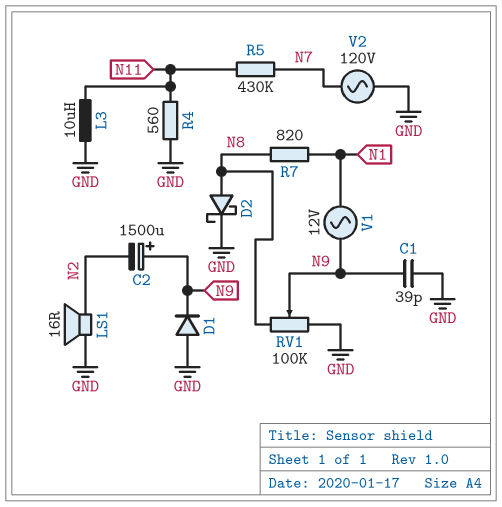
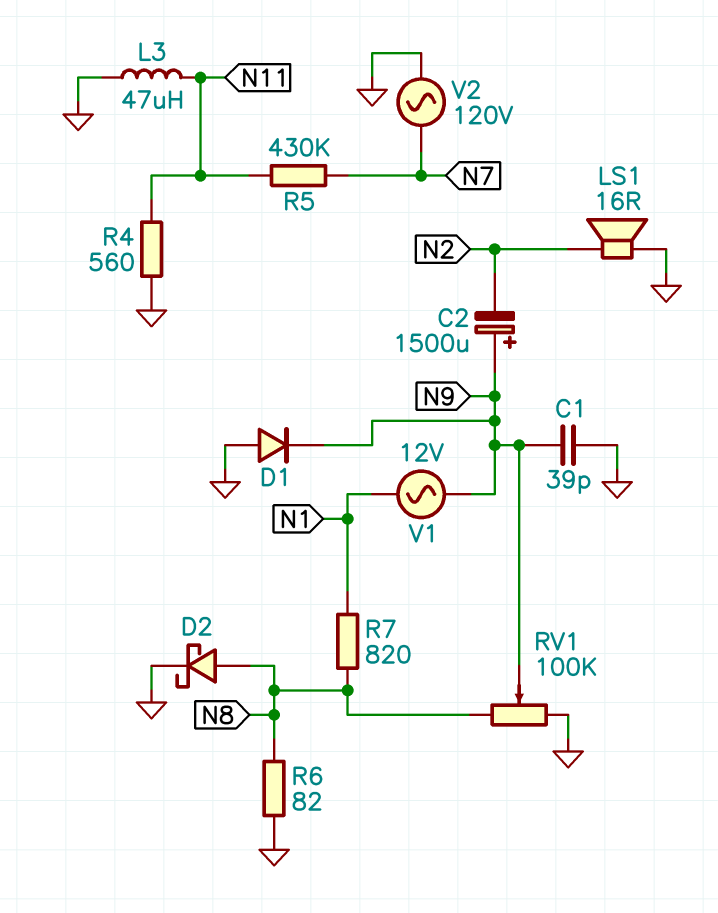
L3: 10uH (GND, N11) -> 47uH (GND, N11)
R6: none -> 82 (GND, N8)

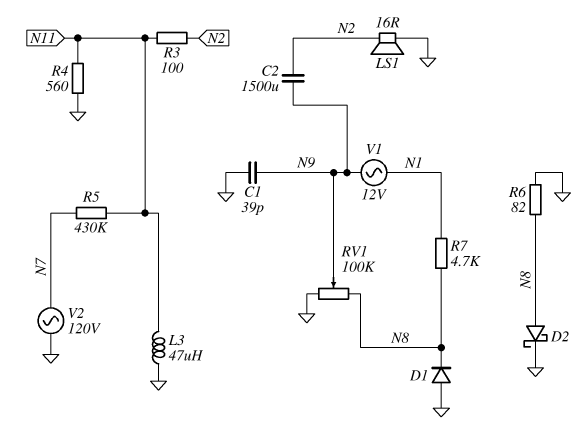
C2: 1500uF (plus N9, minus N2) -> 1500uF (N2, N9)
D1: diode (A GND, K N9) -> diode (A GND, K N8)
R3: none -> 100 (N2, N11)
R7: 820 (N1, N8) -> 4.7k (N1, N8)

